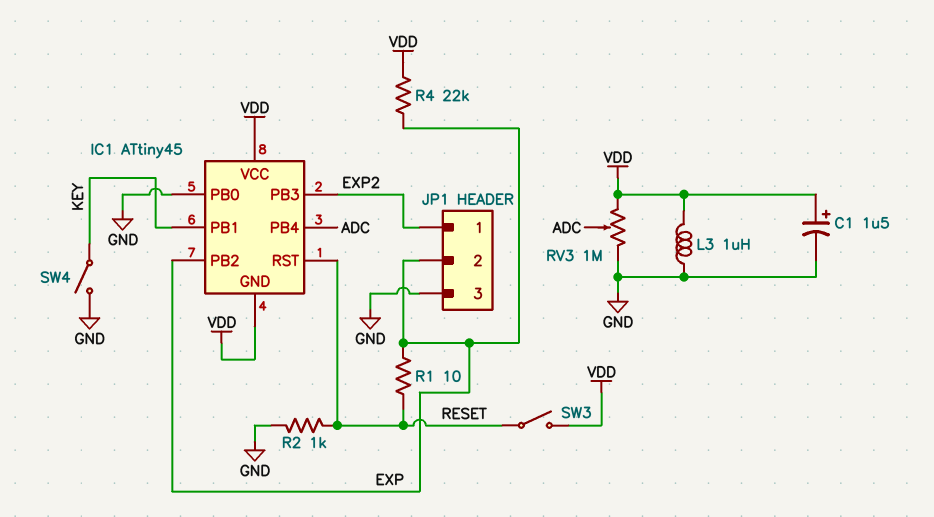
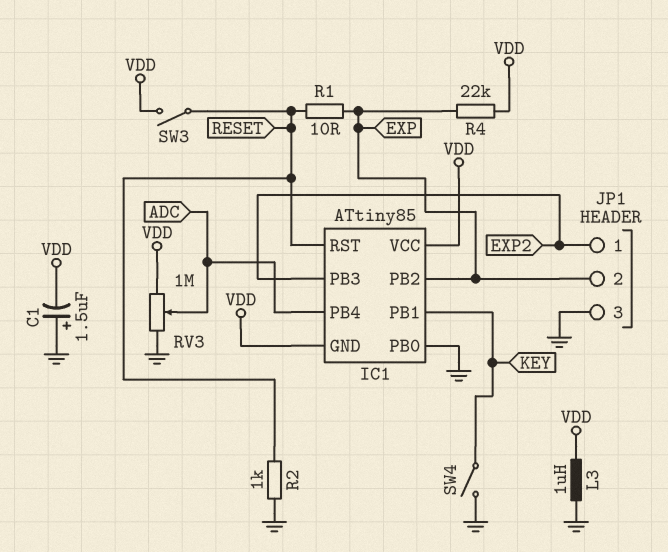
C1: 1.5uF (plus VDD, minus GND) -> 1.5uF (plus GND, minus VDD)
IC1: ATtiny45 -> ATtiny85

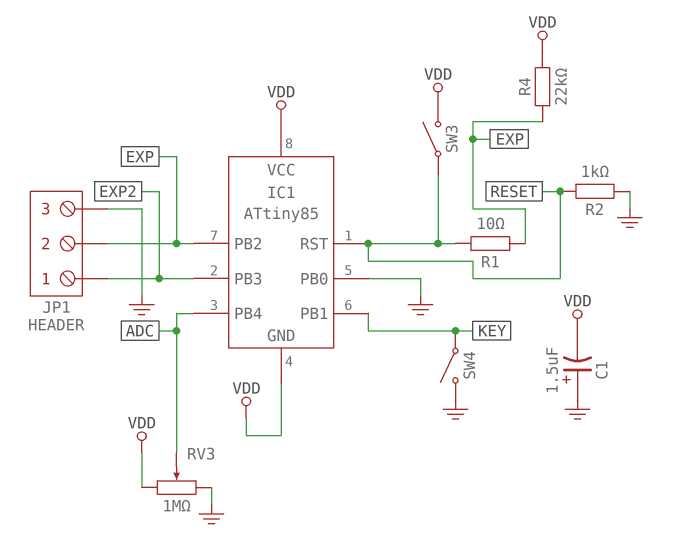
L3: 1uH (GND, VDD) -> none

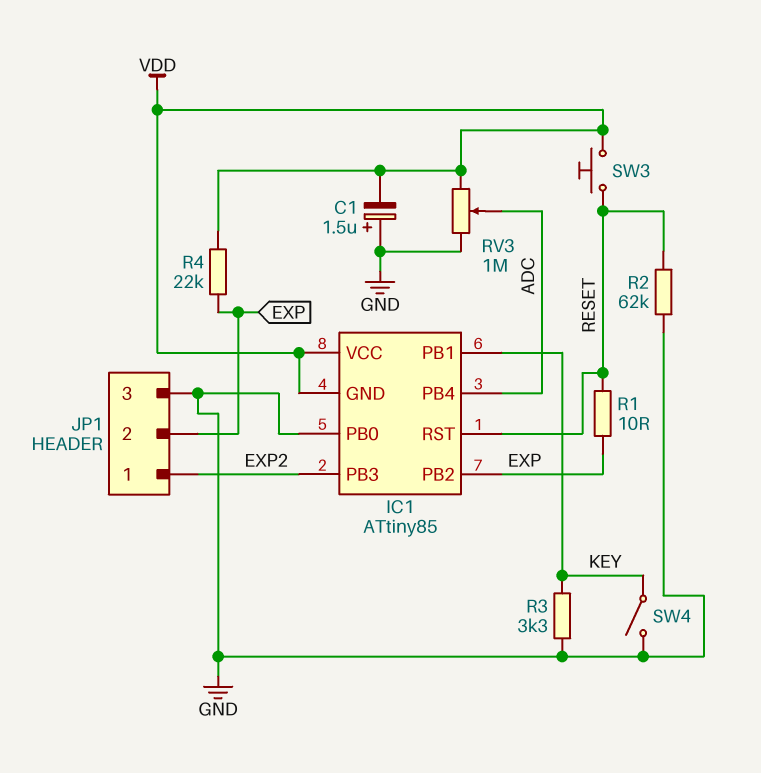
R2: 1k (GND, RESET) -> 62k (GND, RESET)
R3: none -> 3.3k (GND, KEY)
SW3: switch (RESET, VDD) -> button (RESET, VDD)

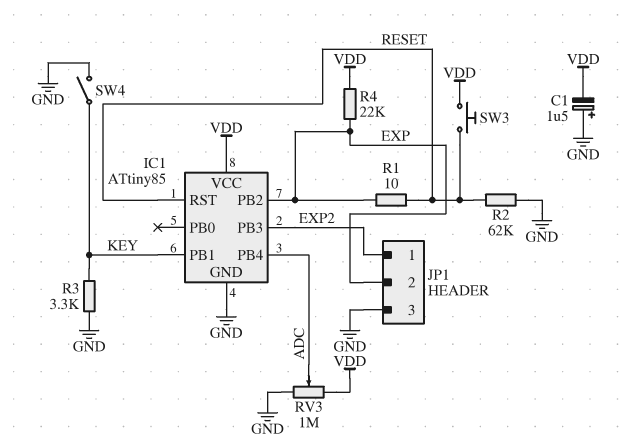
IC1 pin GND: VDD -> GND
IC1 pin PB0: GND -> none

